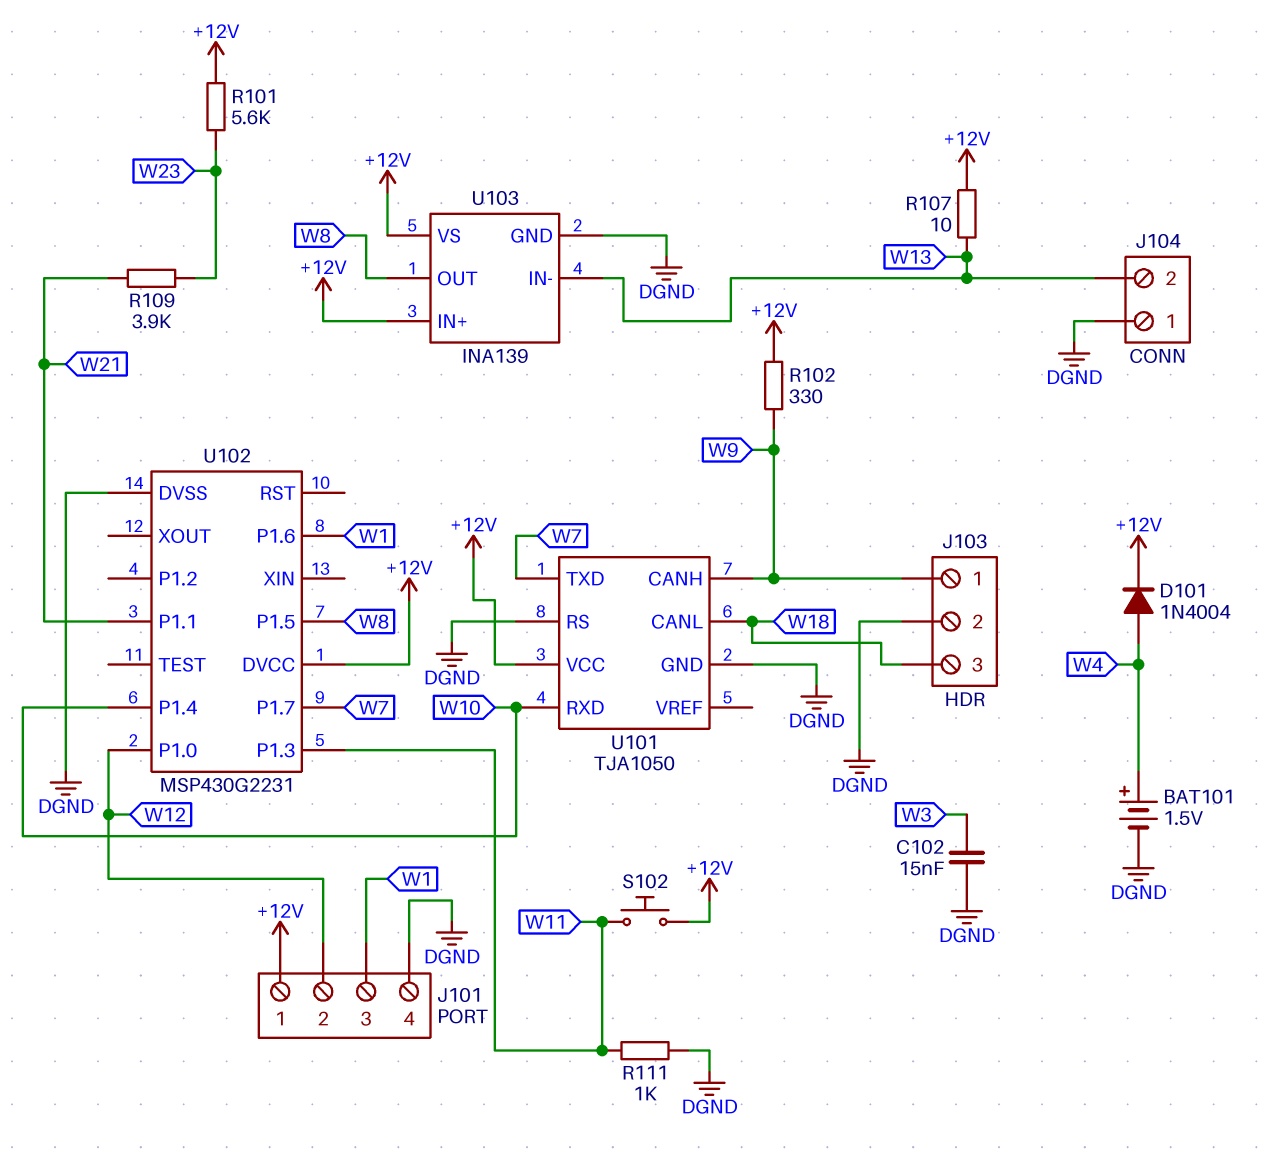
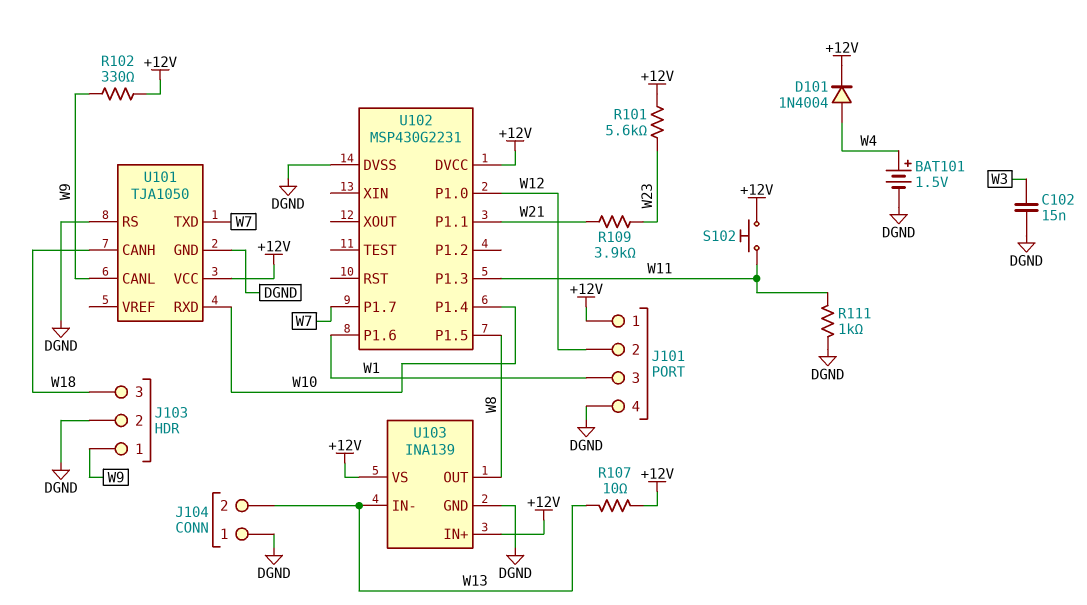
U101 pin CANH: W9 -> W18
U101 pin CANL: W18 -> W9

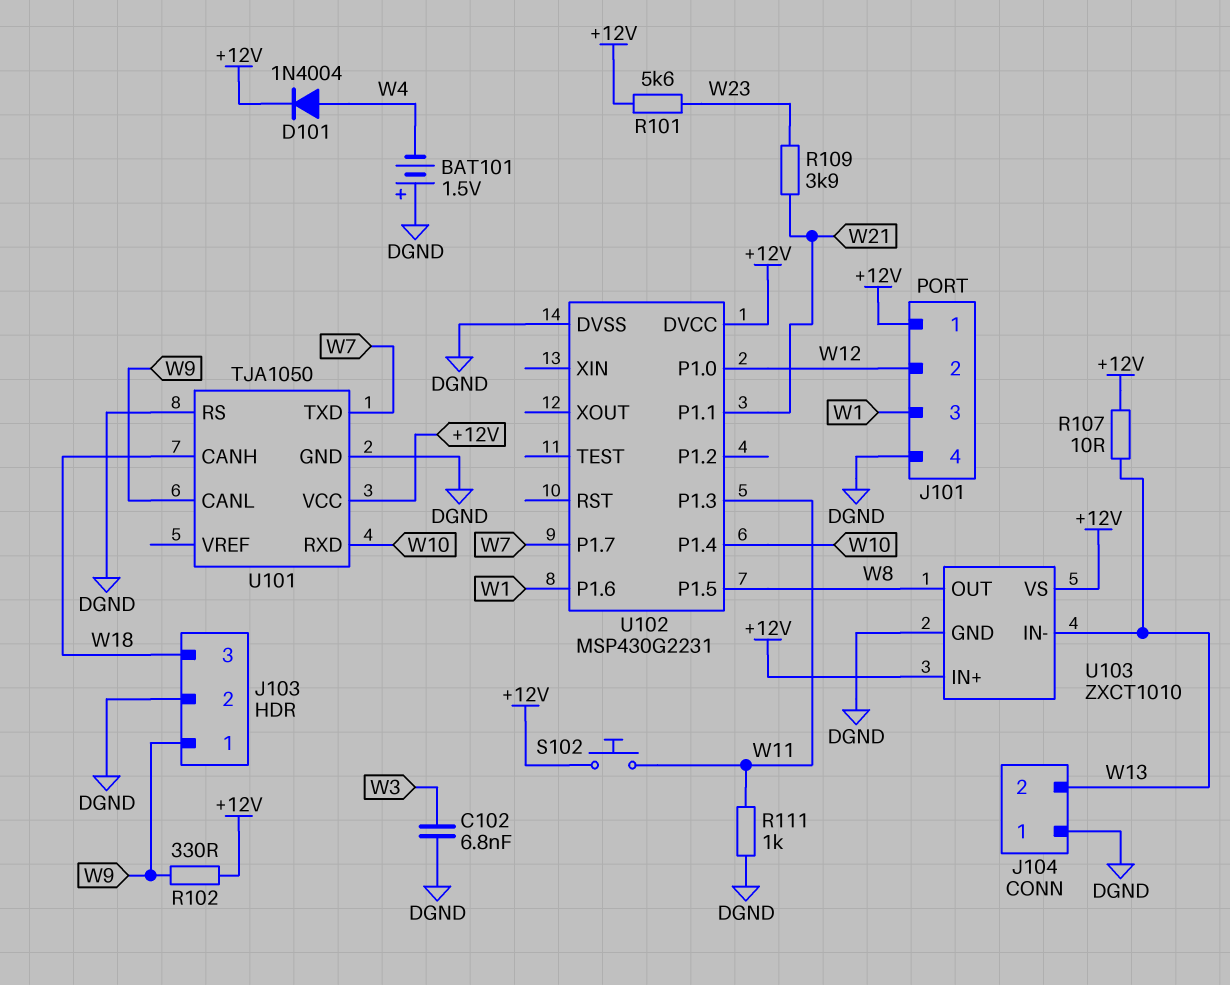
BAT101: 1.5V (plus W4, minus DGND) -> 1.5V (plus DGND, minus W4)
C102: 15nF (DGND, W3) -> 6.8nF (DGND, W3)
U103: INA139 -> ZXCT1010

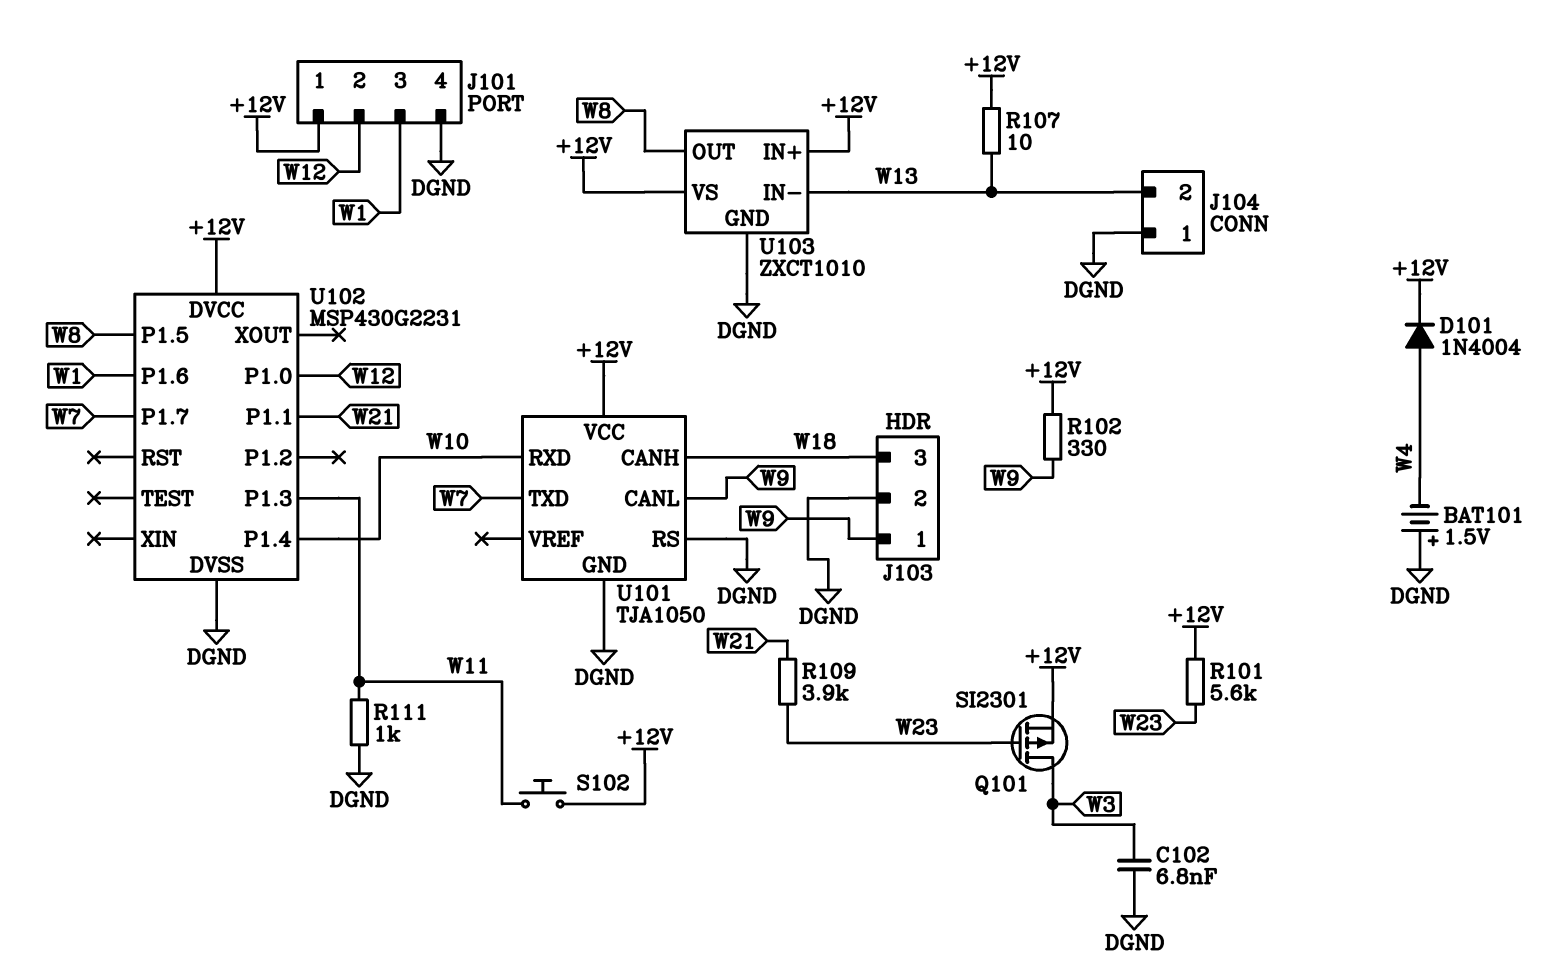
Q101: none -> PMOS SI2301 (G W23, D W3, S +12V)

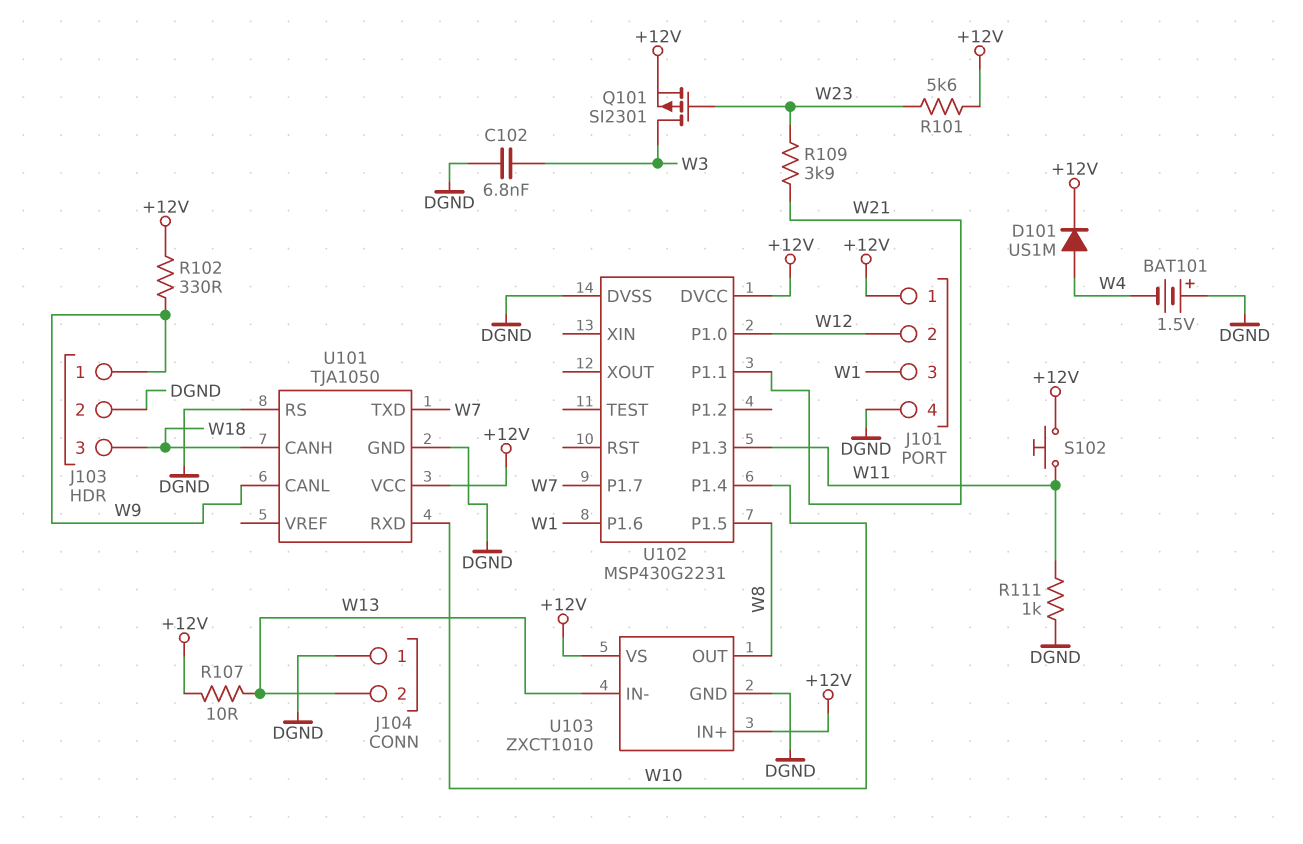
D101: diode 1N4004 (A W4, K +12V) -> diode US1M (A W4, K +12V)

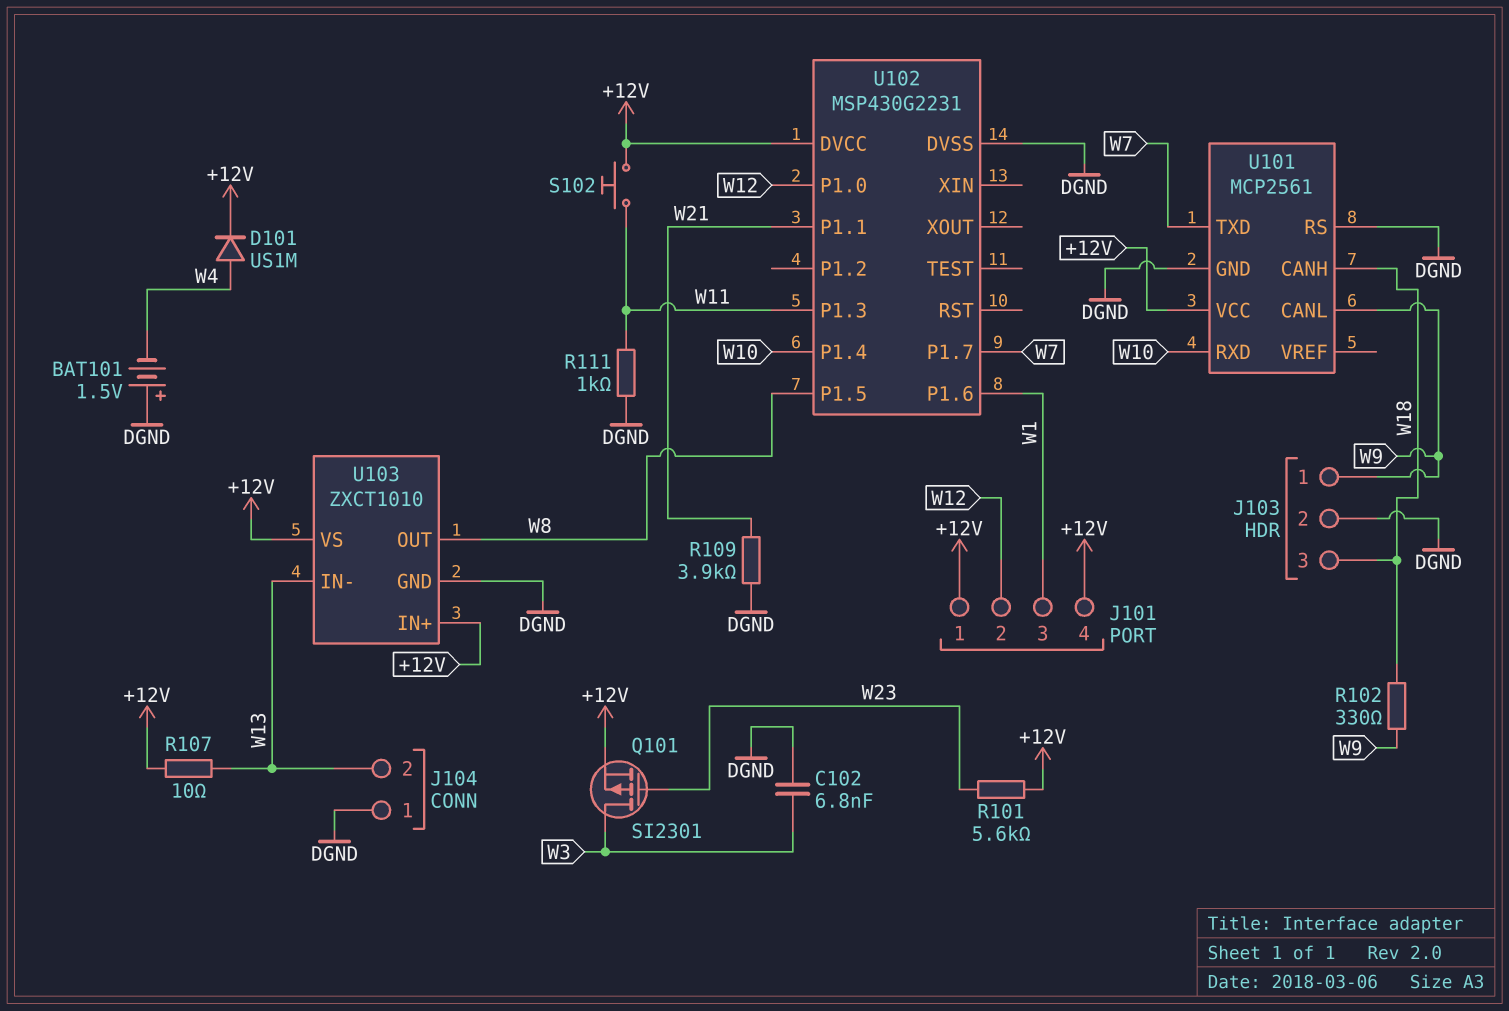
J101 pin 4: DGND -> +12V
R102: 330 (+12V, W9) -> 330 (W9, W18)
R109: 3.9k (W21, W23) -> 3.9k (DGND, W21)
U101: TJA1050 -> MCP2561

